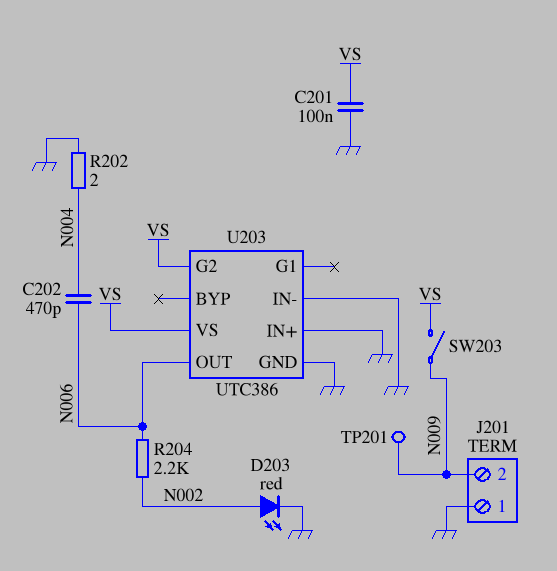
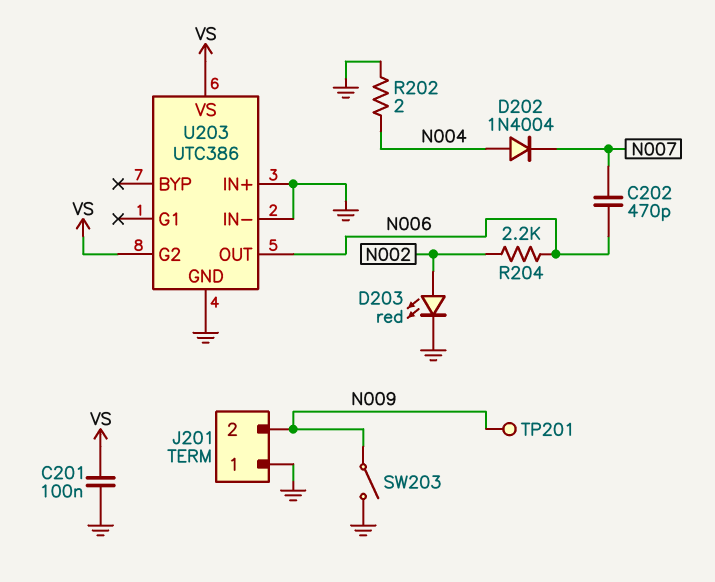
C202: 470pF (N004, N006) -> 470pF (N006, N007)
D202: none -> diode 1N4004 (A N004, K N007)
SW203: switch (N009, VS) -> switch (GND, N009)

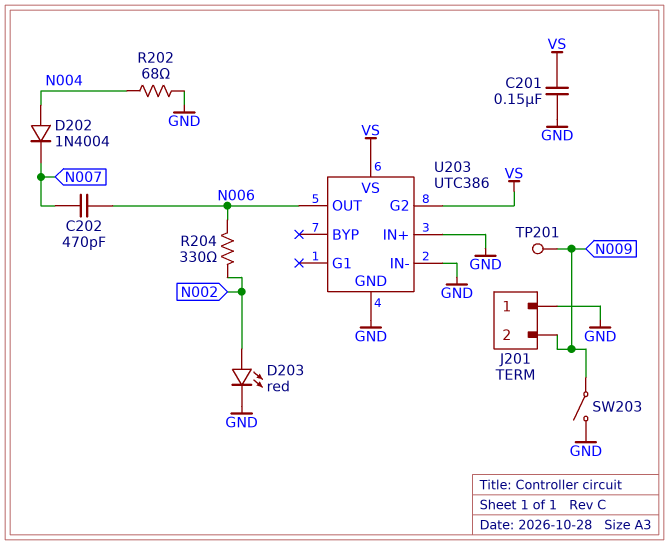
C201: 100nF (GND, VS) -> 150nF (GND, VS)
R202: 2 (GND, N004) -> 68 (GND, N004)
R204: 2.2k (N002, N006) -> 330 (N002, N006)

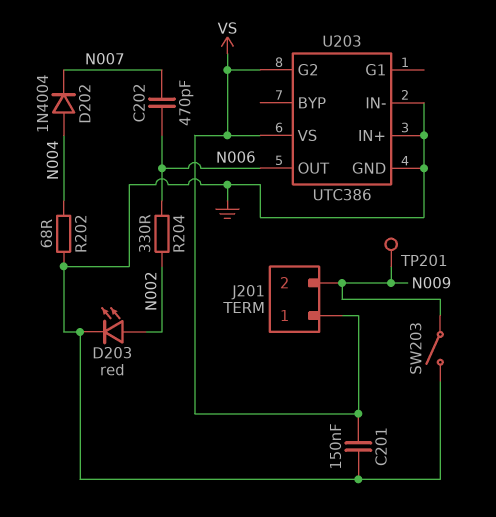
J201 pin 1: GND -> VS

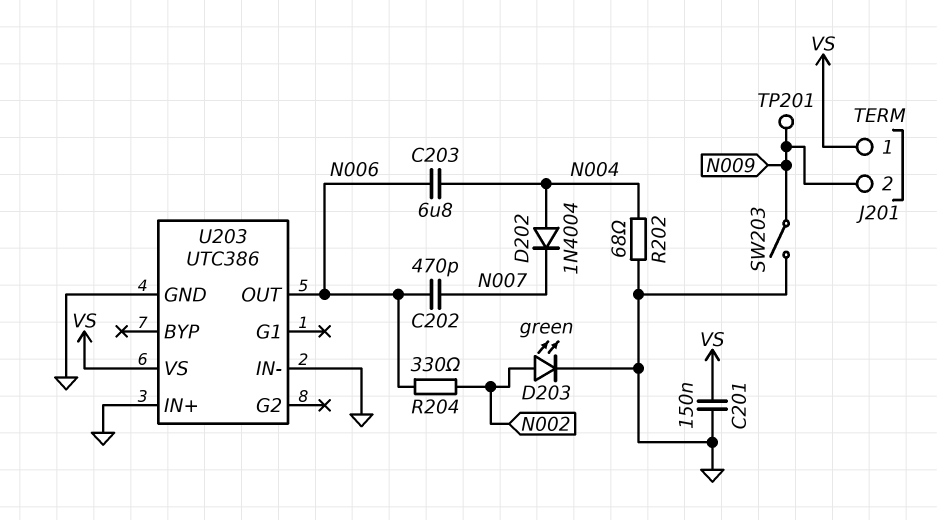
C203: none -> 6.8uF (N004, N006)
D203: LED red (A N002, K GND) -> LED green (A N002, K GND)
U203 pin G2: VS -> none

